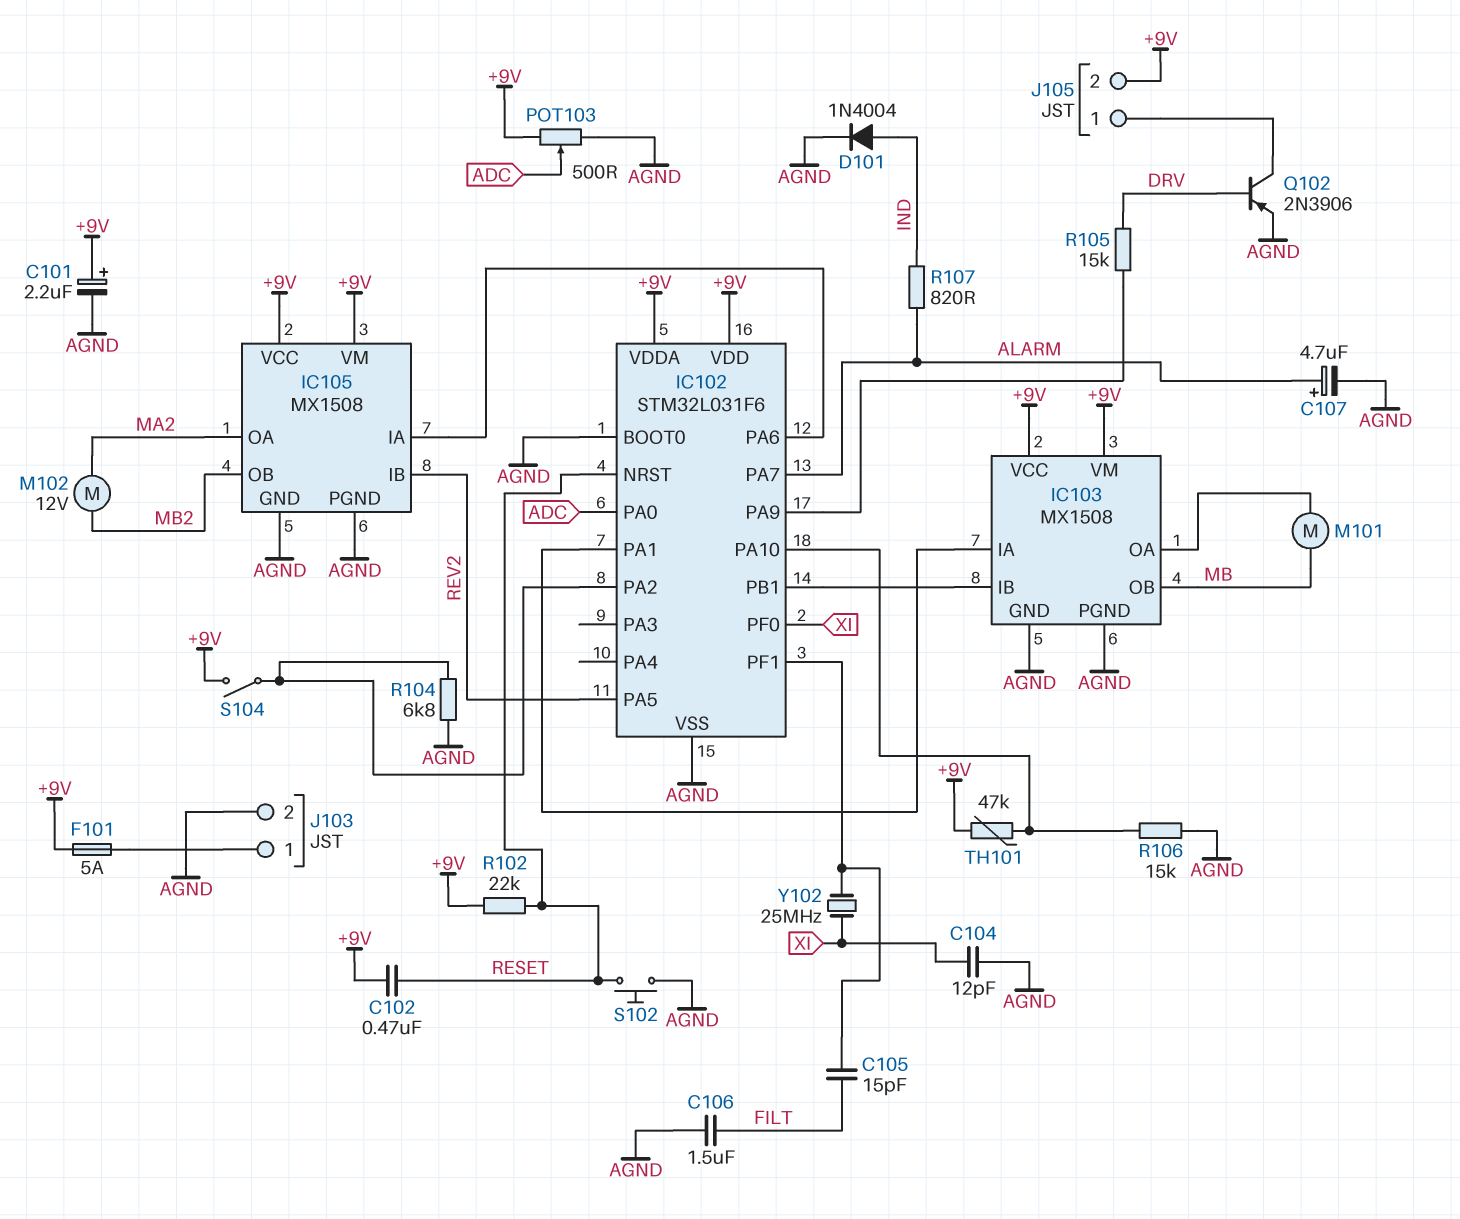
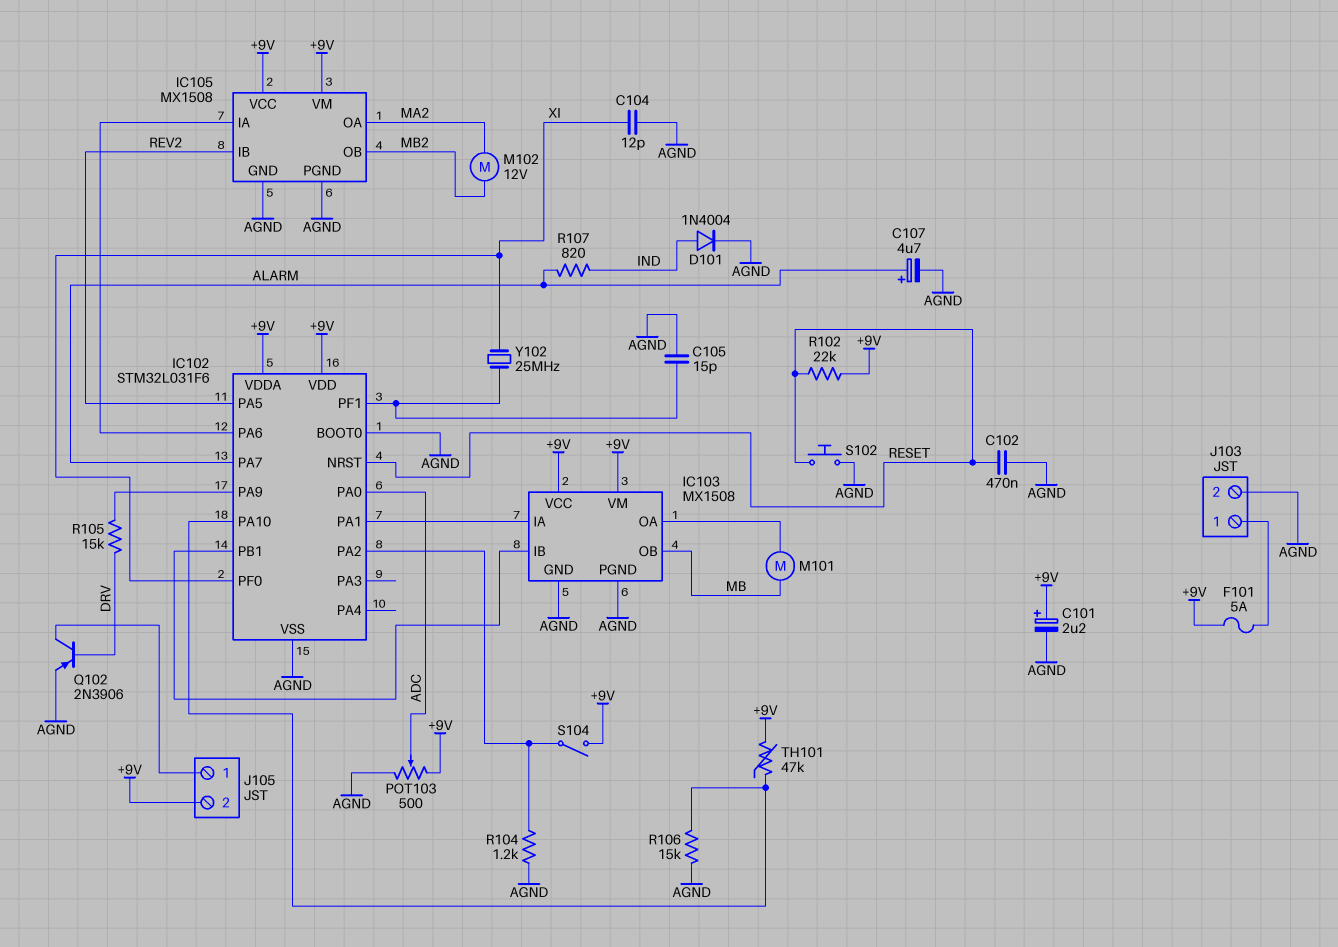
C102: 470nF (+9V, RESET) -> 470nF (AGND, RESET)
C105: 15pF (FILT, IC102/PF1) -> 15pF (AGND, IC102/PF1)
C106: 1.5uF (AGND, FILT) -> none
R104: 6.8k (AGND, IC102/PA2) -> 1.2k (AGND, IC102/PA2)

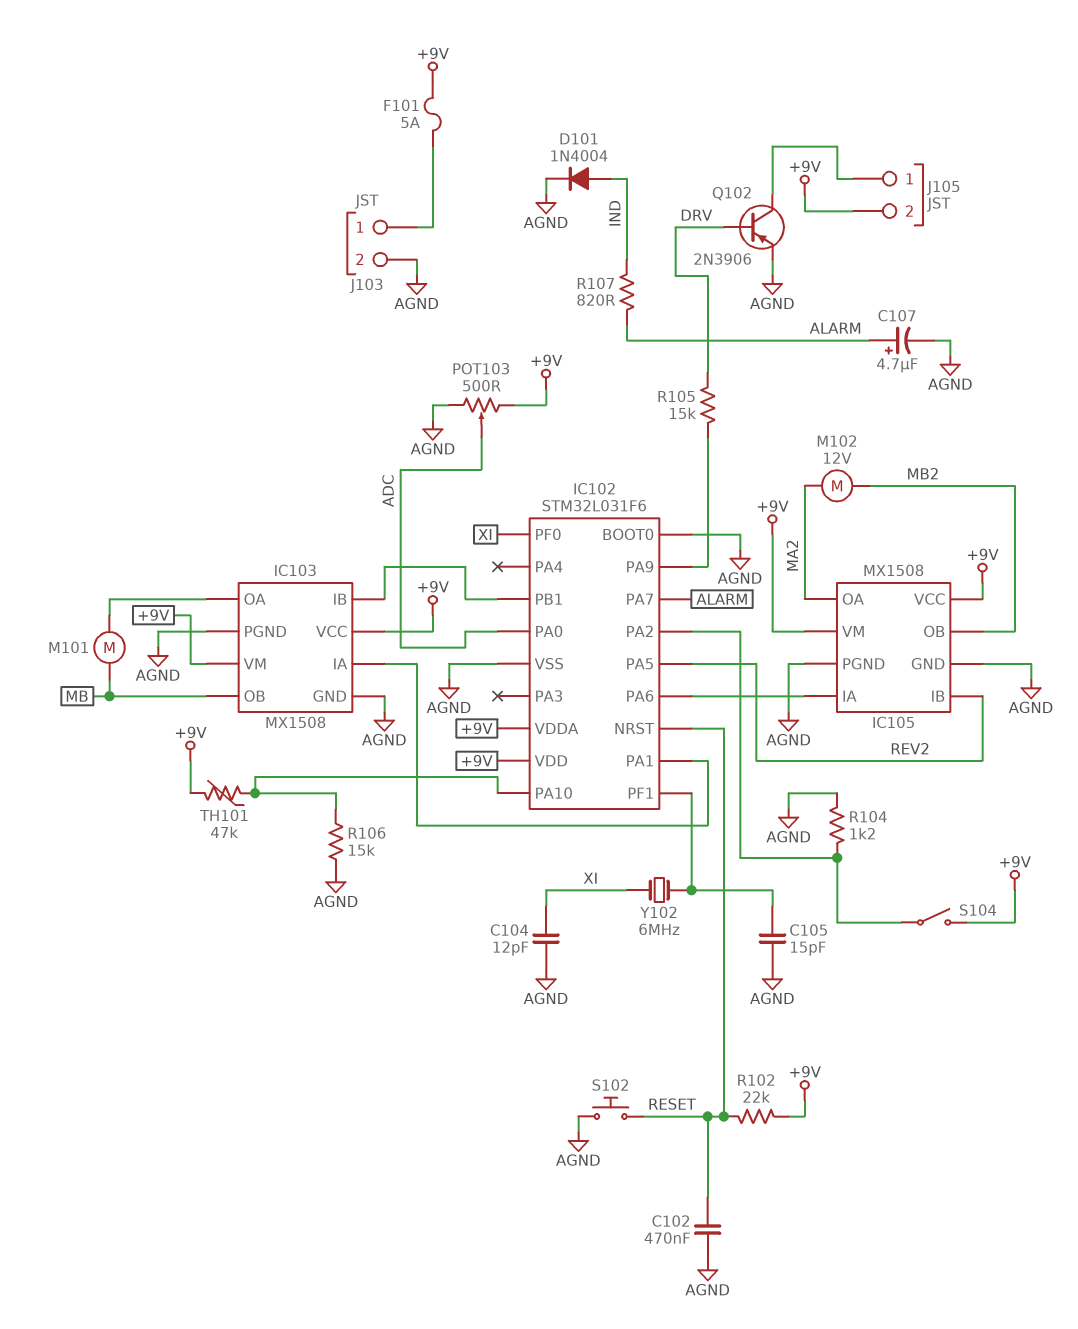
C101: 2.2uF (plus +9V, minus AGND) -> none
Y102: 25MHz (IC102/PF1, XI) -> 6MHz (IC102/PF1, XI)

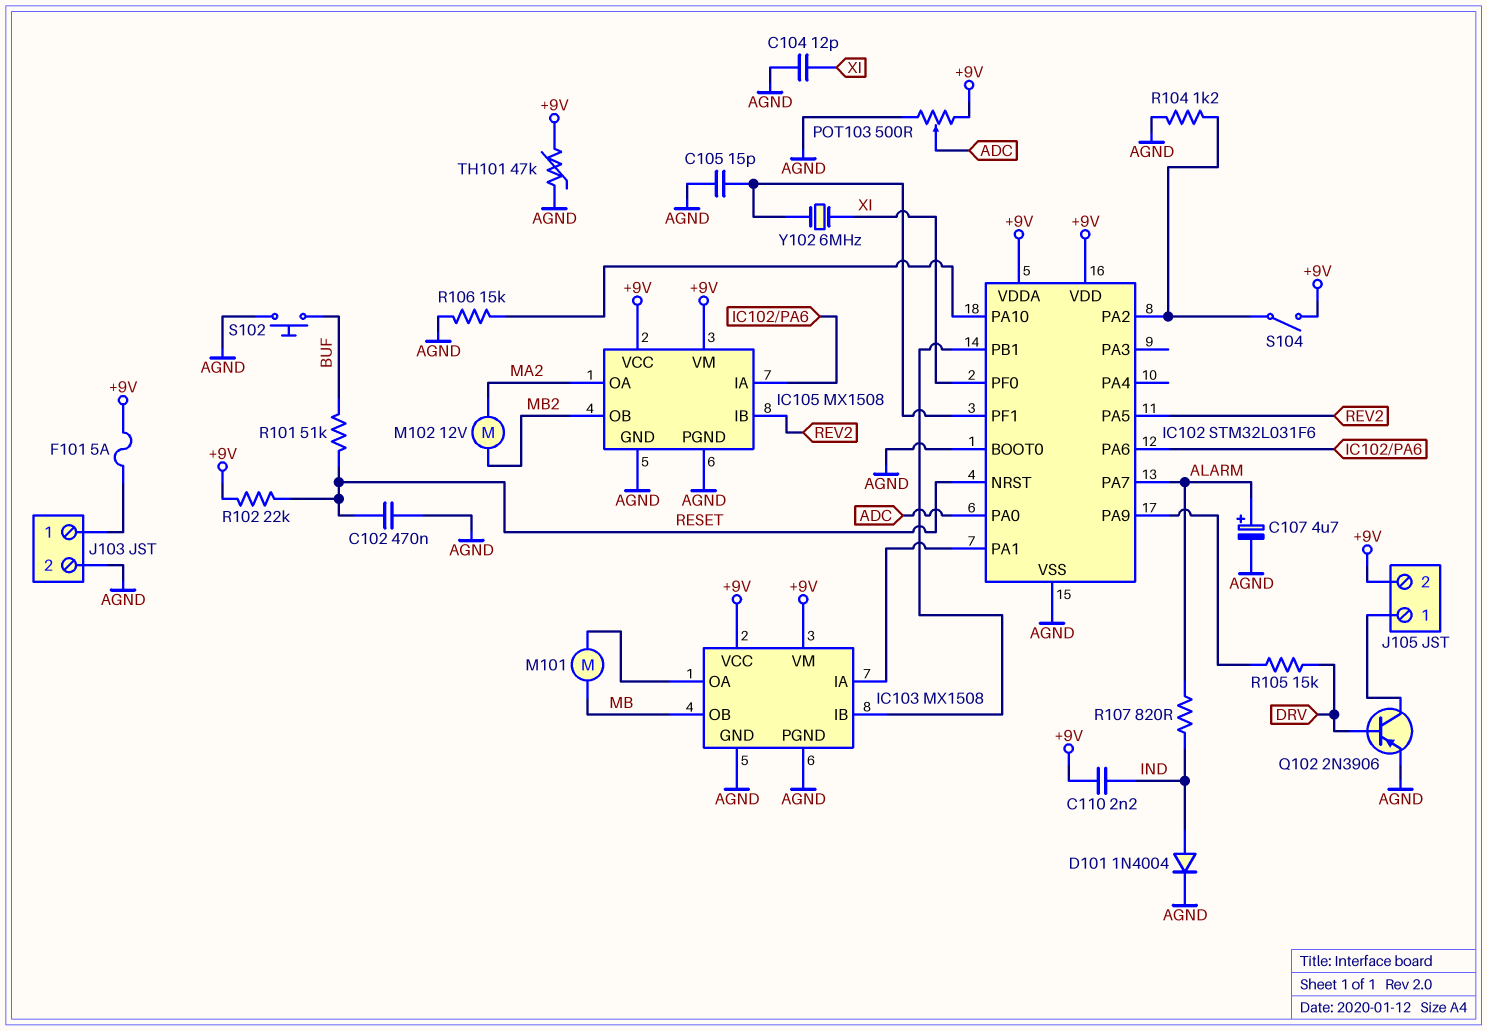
C110: none -> 2.2nF (+9V, IND)
R101: none -> 51k (BUF, RESET)
S102: button (AGND, RESET) -> button (AGND, BUF)
TH101: 47k (+9V, IC102/PA10) -> 47k (+9V, AGND)

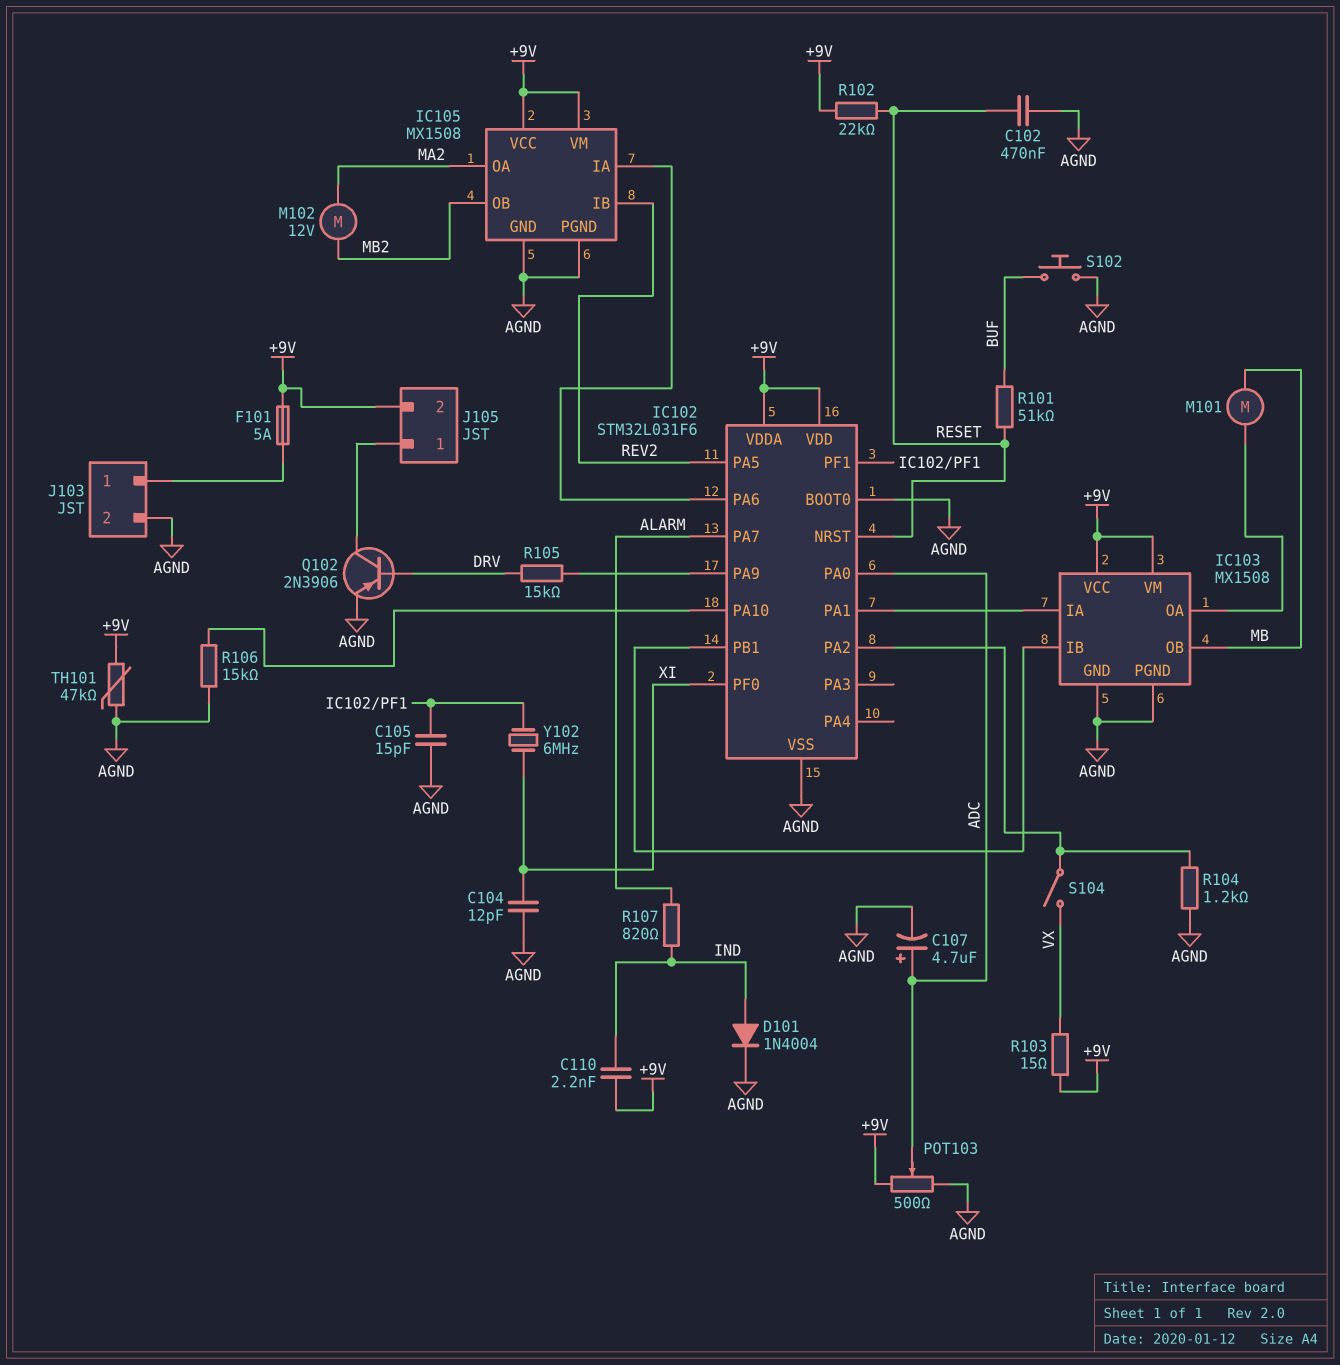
C107: 4.7uF (plus ALARM, minus AGND) -> 4.7uF (plus ADC, minus AGND)
R103: none -> 15 (+9V, VX)
S104: switch (+9V, IC102/PA2) -> switch (IC102/PA2, VX)

